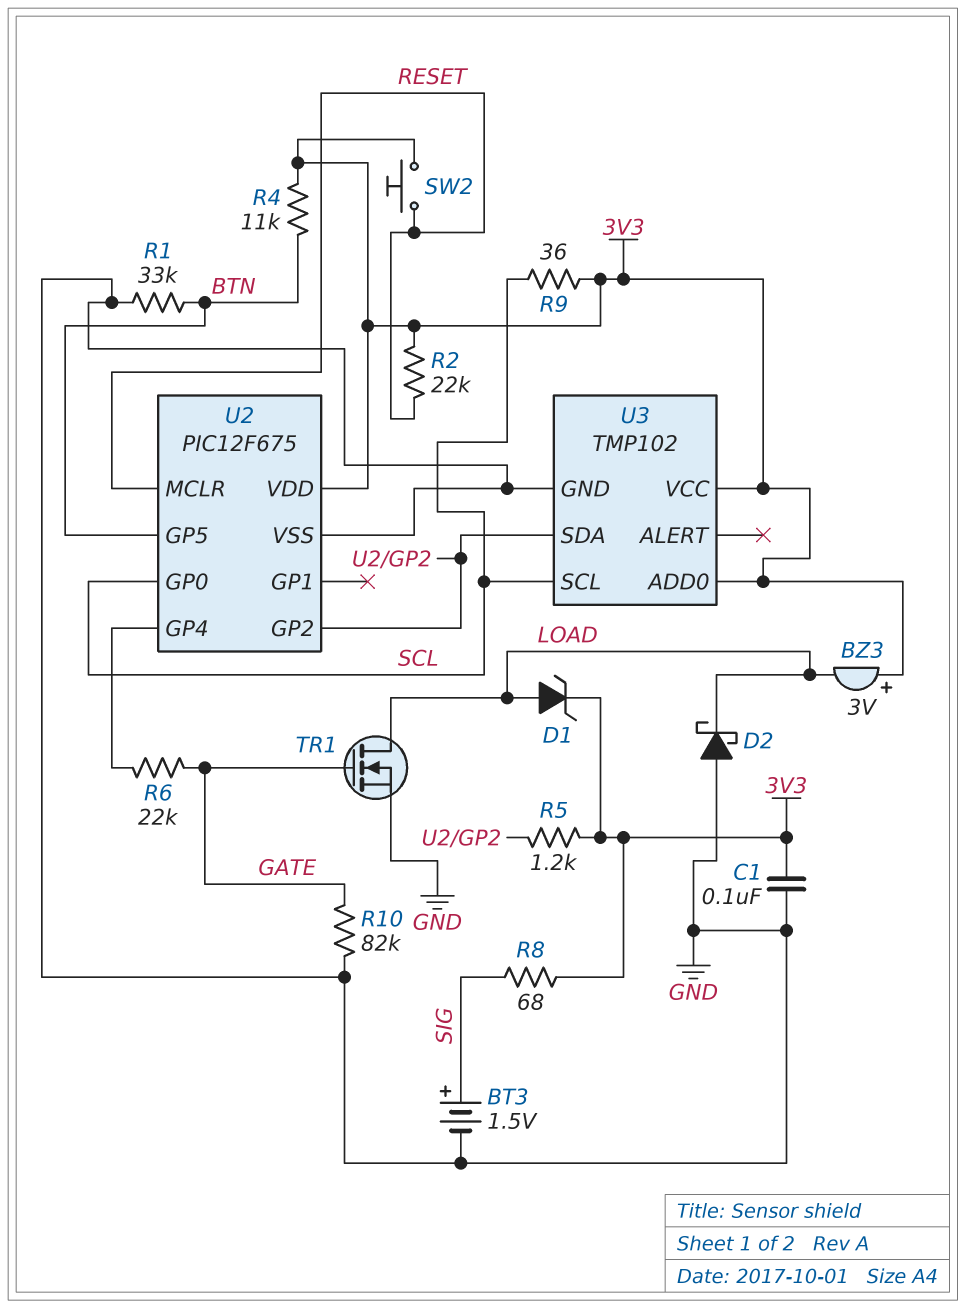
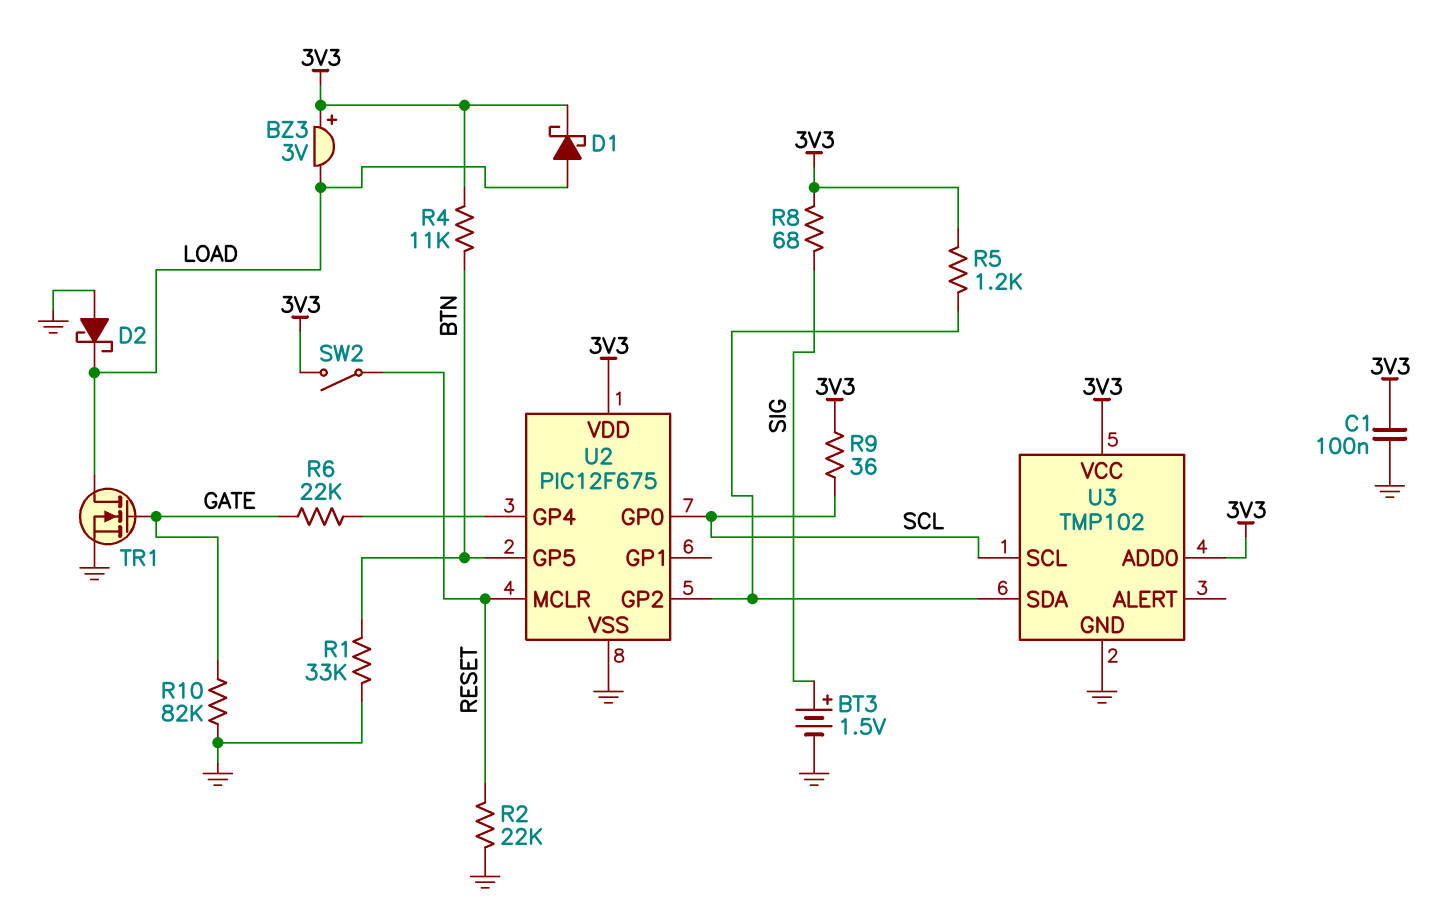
D1: zener (A LOAD, K 3V3) -> schottky (A LOAD, K 3V3)
R2: 22k (3V3, RESET) -> 22k (GND, RESET)
SW2: button (3V3, RESET) -> switch (3V3, RESET)

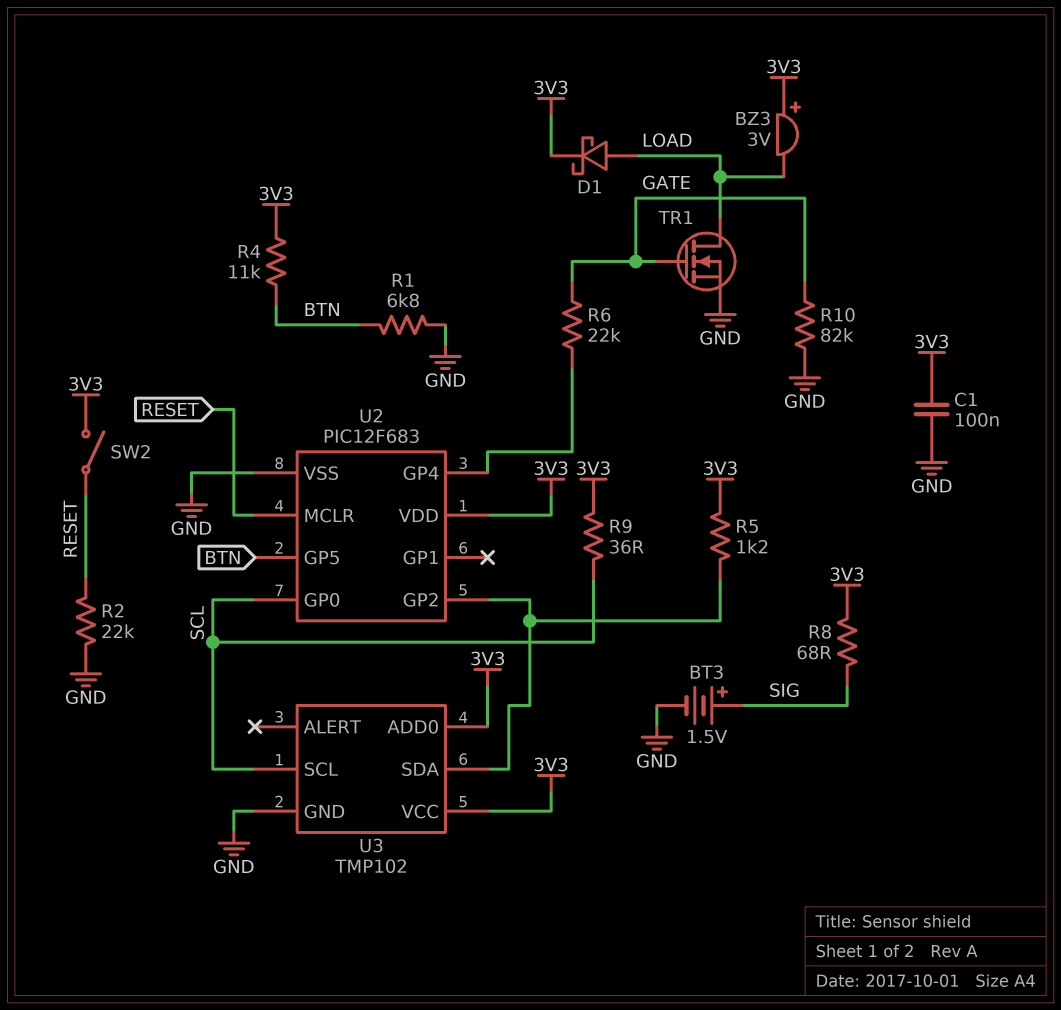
D2: schottky (A GND, K LOAD) -> none
R1: 33k (BTN, GND) -> 6.8k (BTN, GND)
U2: PIC12F675 -> PIC12F683

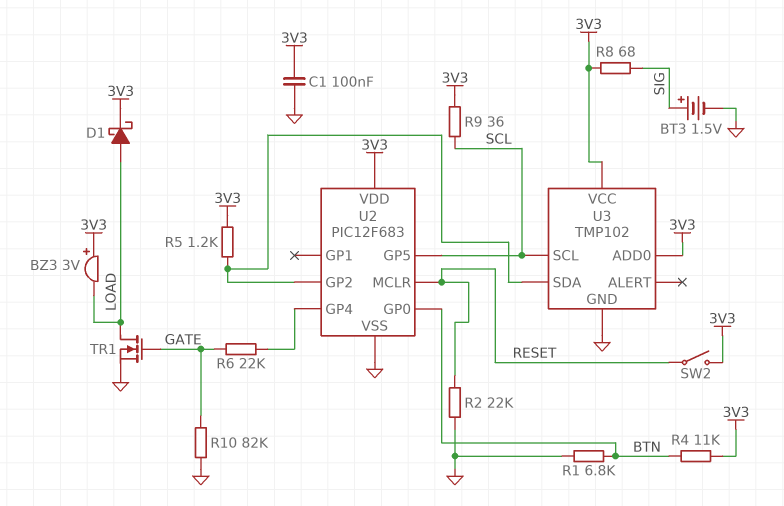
U2 pin GP0: SCL -> BTN
U2 pin GP5: BTN -> SCL

